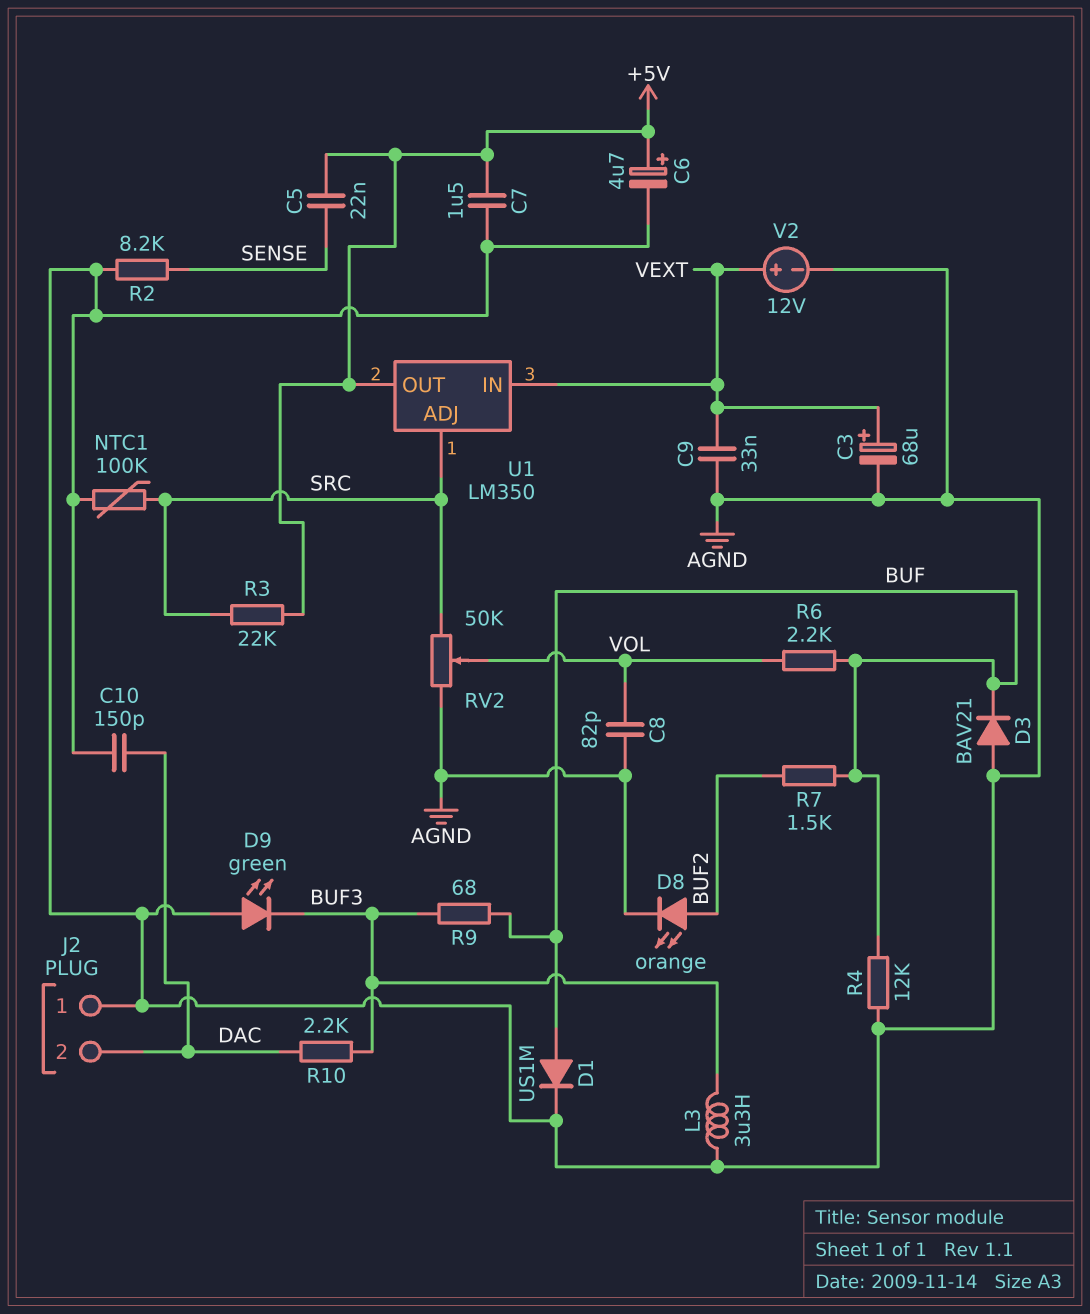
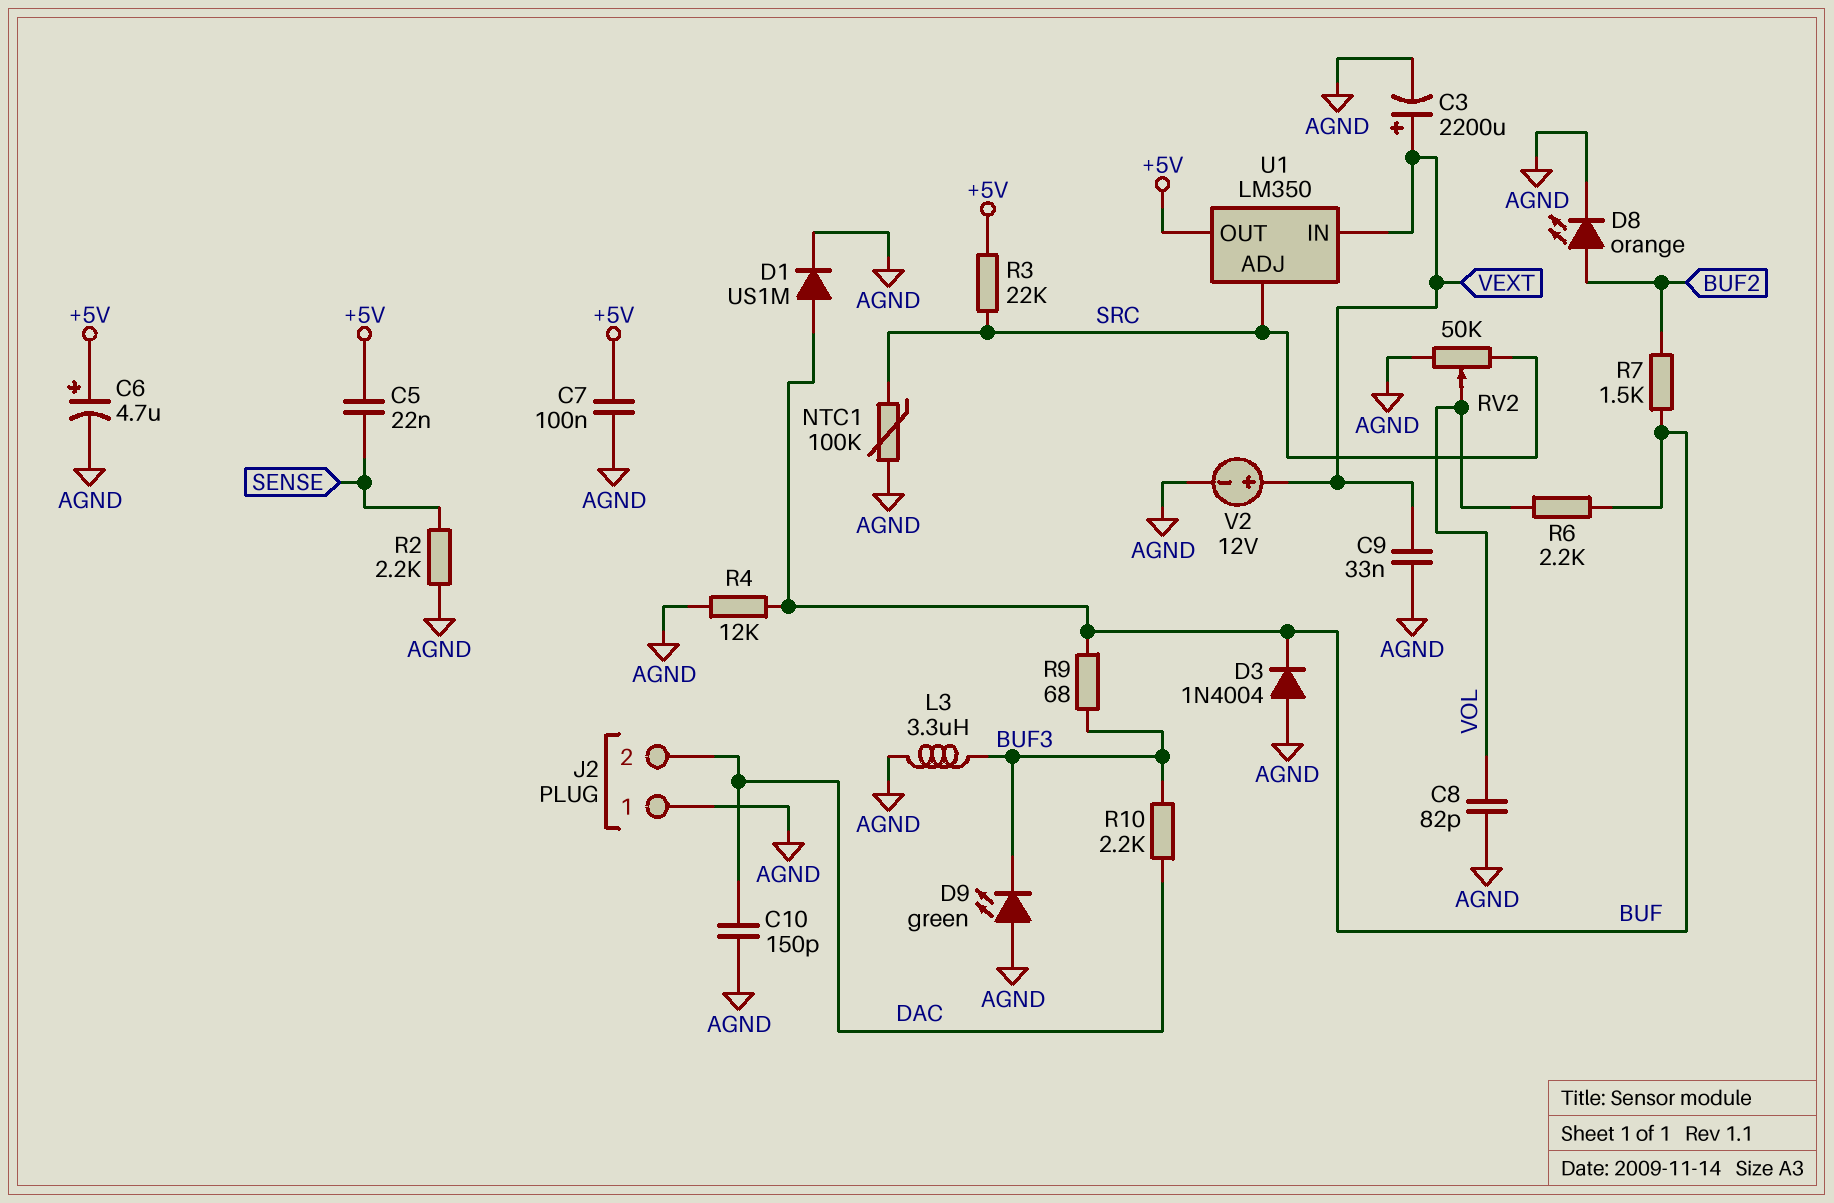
C3: 68uF (plus VEXT, minus AGND) -> 2200uF (plus VEXT, minus AGND)
C7: 1.5uF (+5V, AGND) -> 100nF (+5V, AGND)
D3: diode BAV21 (A AGND, K BUF) -> diode 1N4004 (A AGND, K BUF)
R2: 8.2k (AGND, SENSE) -> 2.2k (AGND, SENSE)

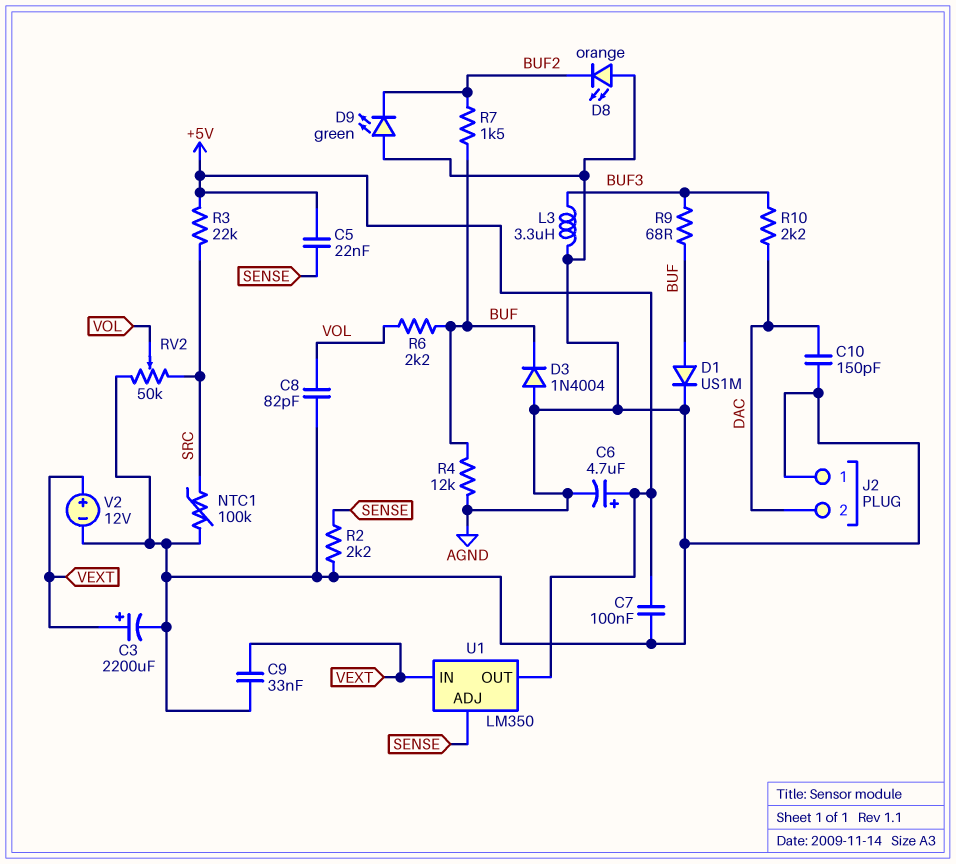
D8: LED orange (A BUF2, K AGND) -> LED orange (A AGND, K BUF2)
D9: LED green (A AGND, K BUF3) -> LED green (A AGND, K BUF2)
U1 pin ADJ: SRC -> SENSE

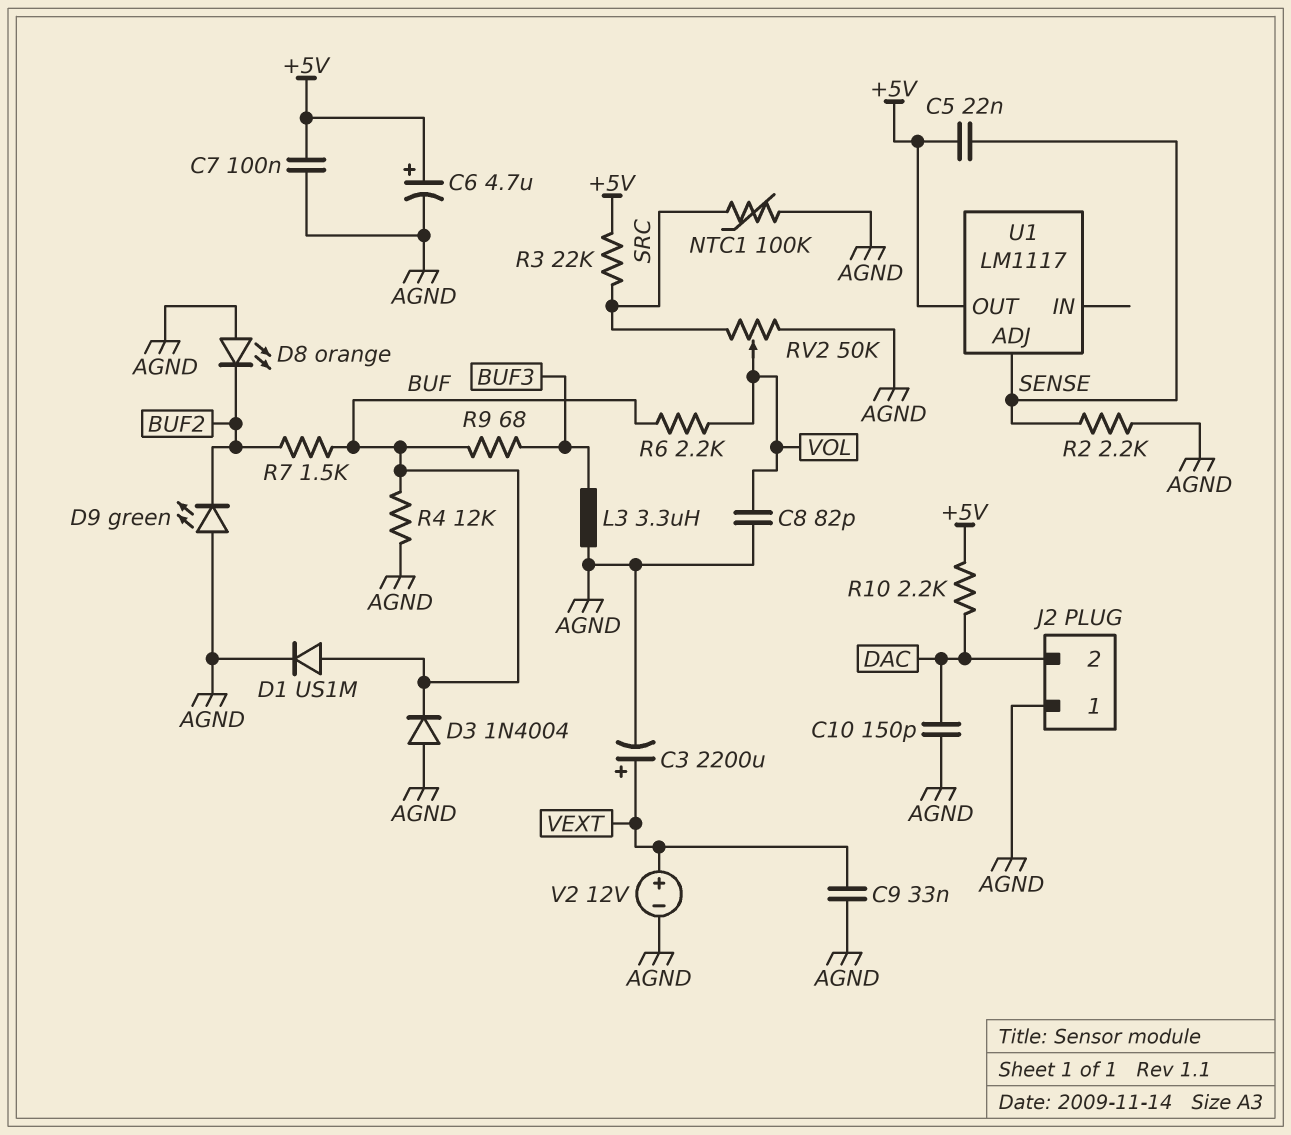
R10: 2.2k (BUF3, DAC) -> 2.2k (+5V, DAC)
U1: LM350 -> LM1117
U1 pin IN: VEXT -> none

